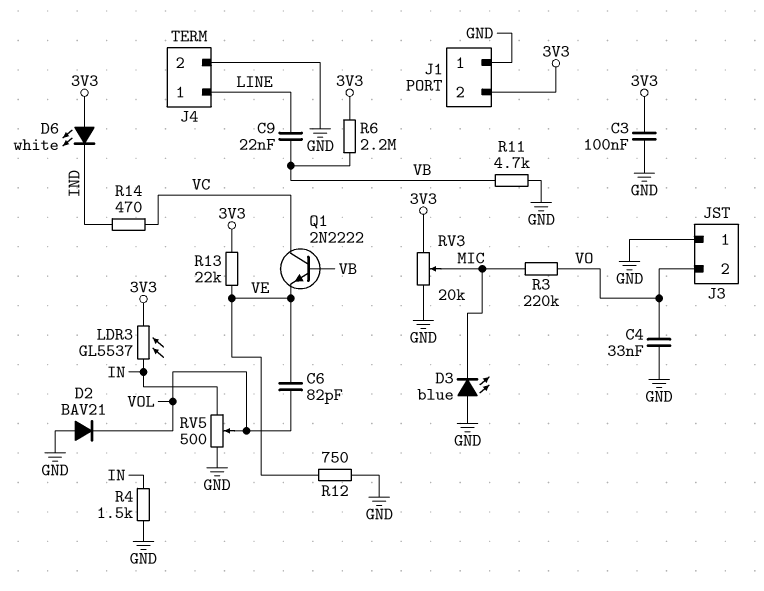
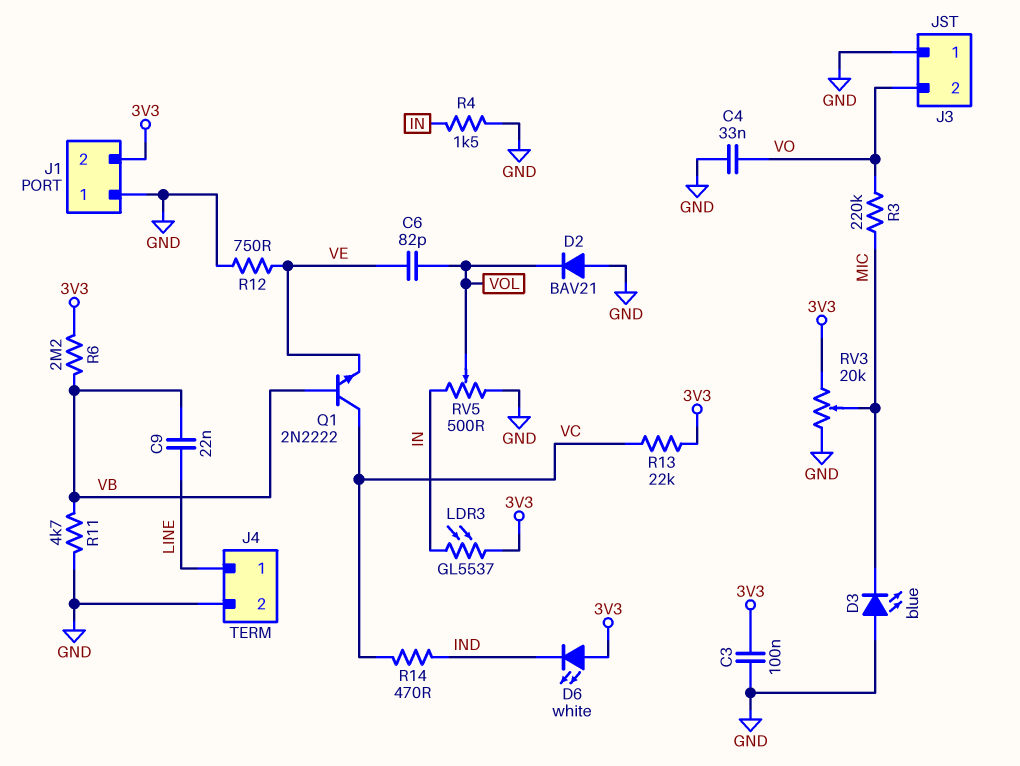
R13: 22k (3V3, VE) -> 22k (3V3, VC)

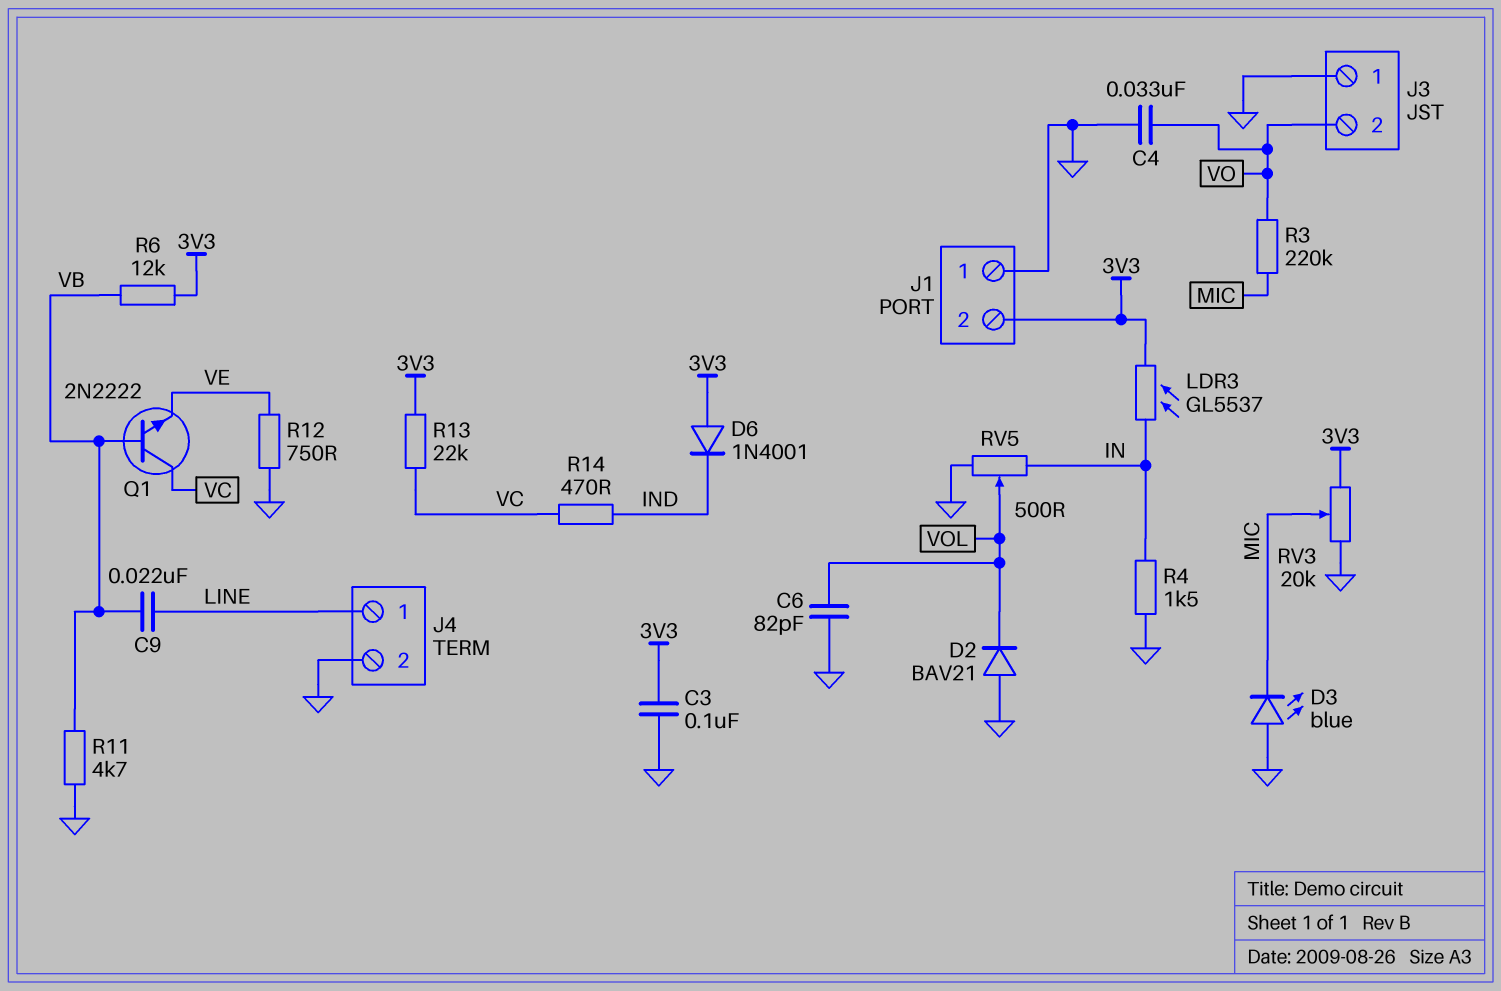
C6: 82pF (VE, VOL) -> 82pF (GND, VOL)
D6: LED white (A 3V3, K IND) -> diode 1N4001 (A 3V3, K IND)
R6: 2.2M (3V3, VB) -> 12k (3V3, VB)

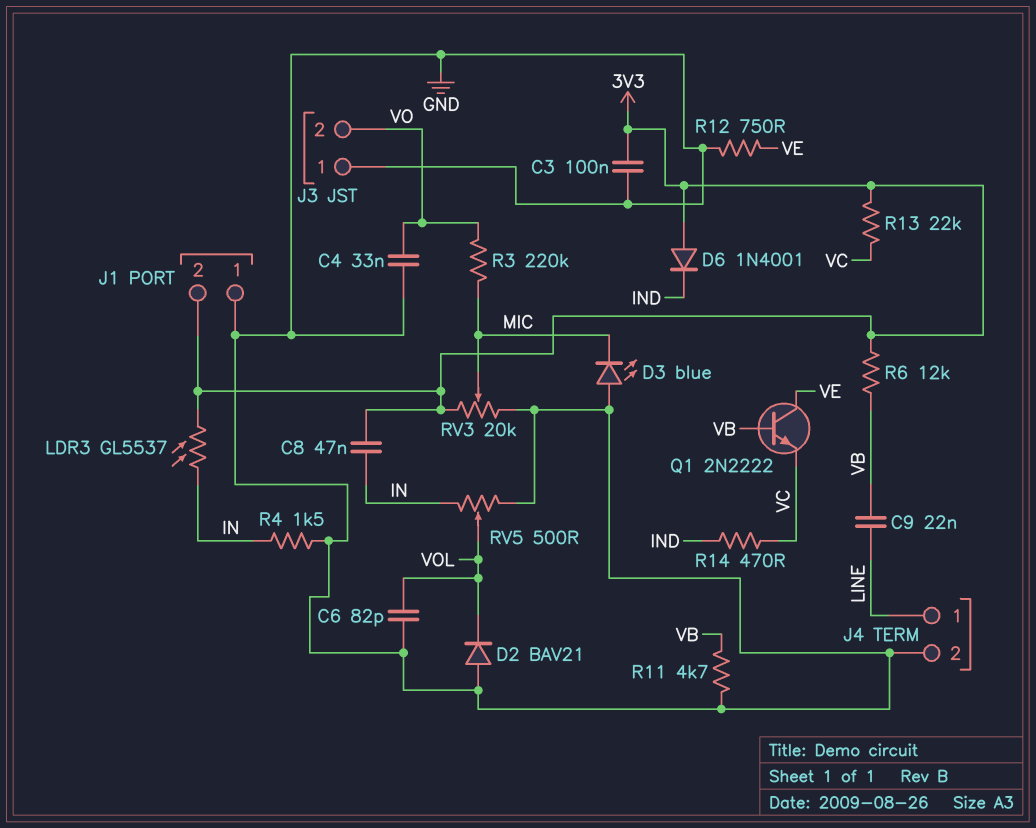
C8: none -> 47nF (3V3, IN)
Q1: NPN 2N2222 (B VB, C VC, E VE) -> NPN 2N2222 (B VB, C VE, E VC)

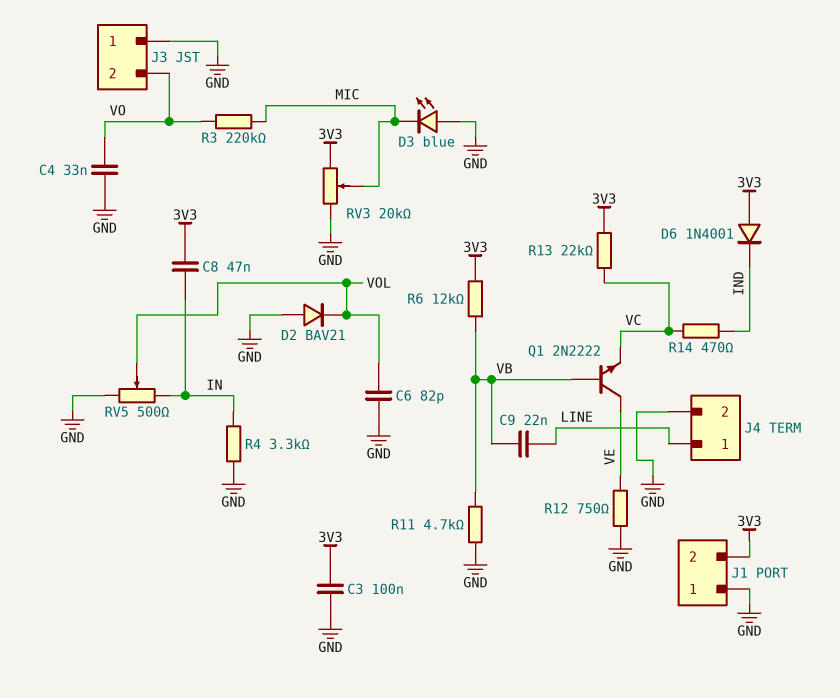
LDR3: GL5537 (3V3, IN) -> none
R4: 1.5k (GND, IN) -> 3.3k (GND, IN)

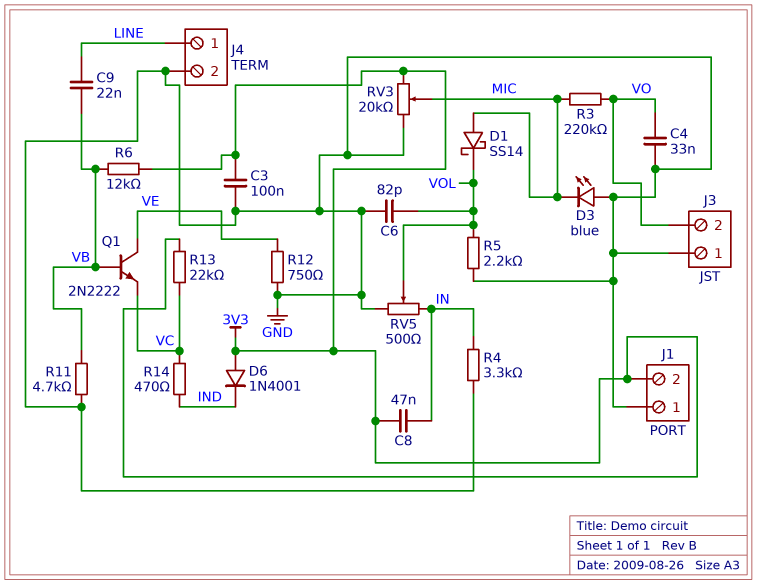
D1: none -> schottky SS14 (A MIC, K VOL)
D2: diode BAV21 (A GND, K VOL) -> none
R5: none -> 2.2k (GND, VOL)

